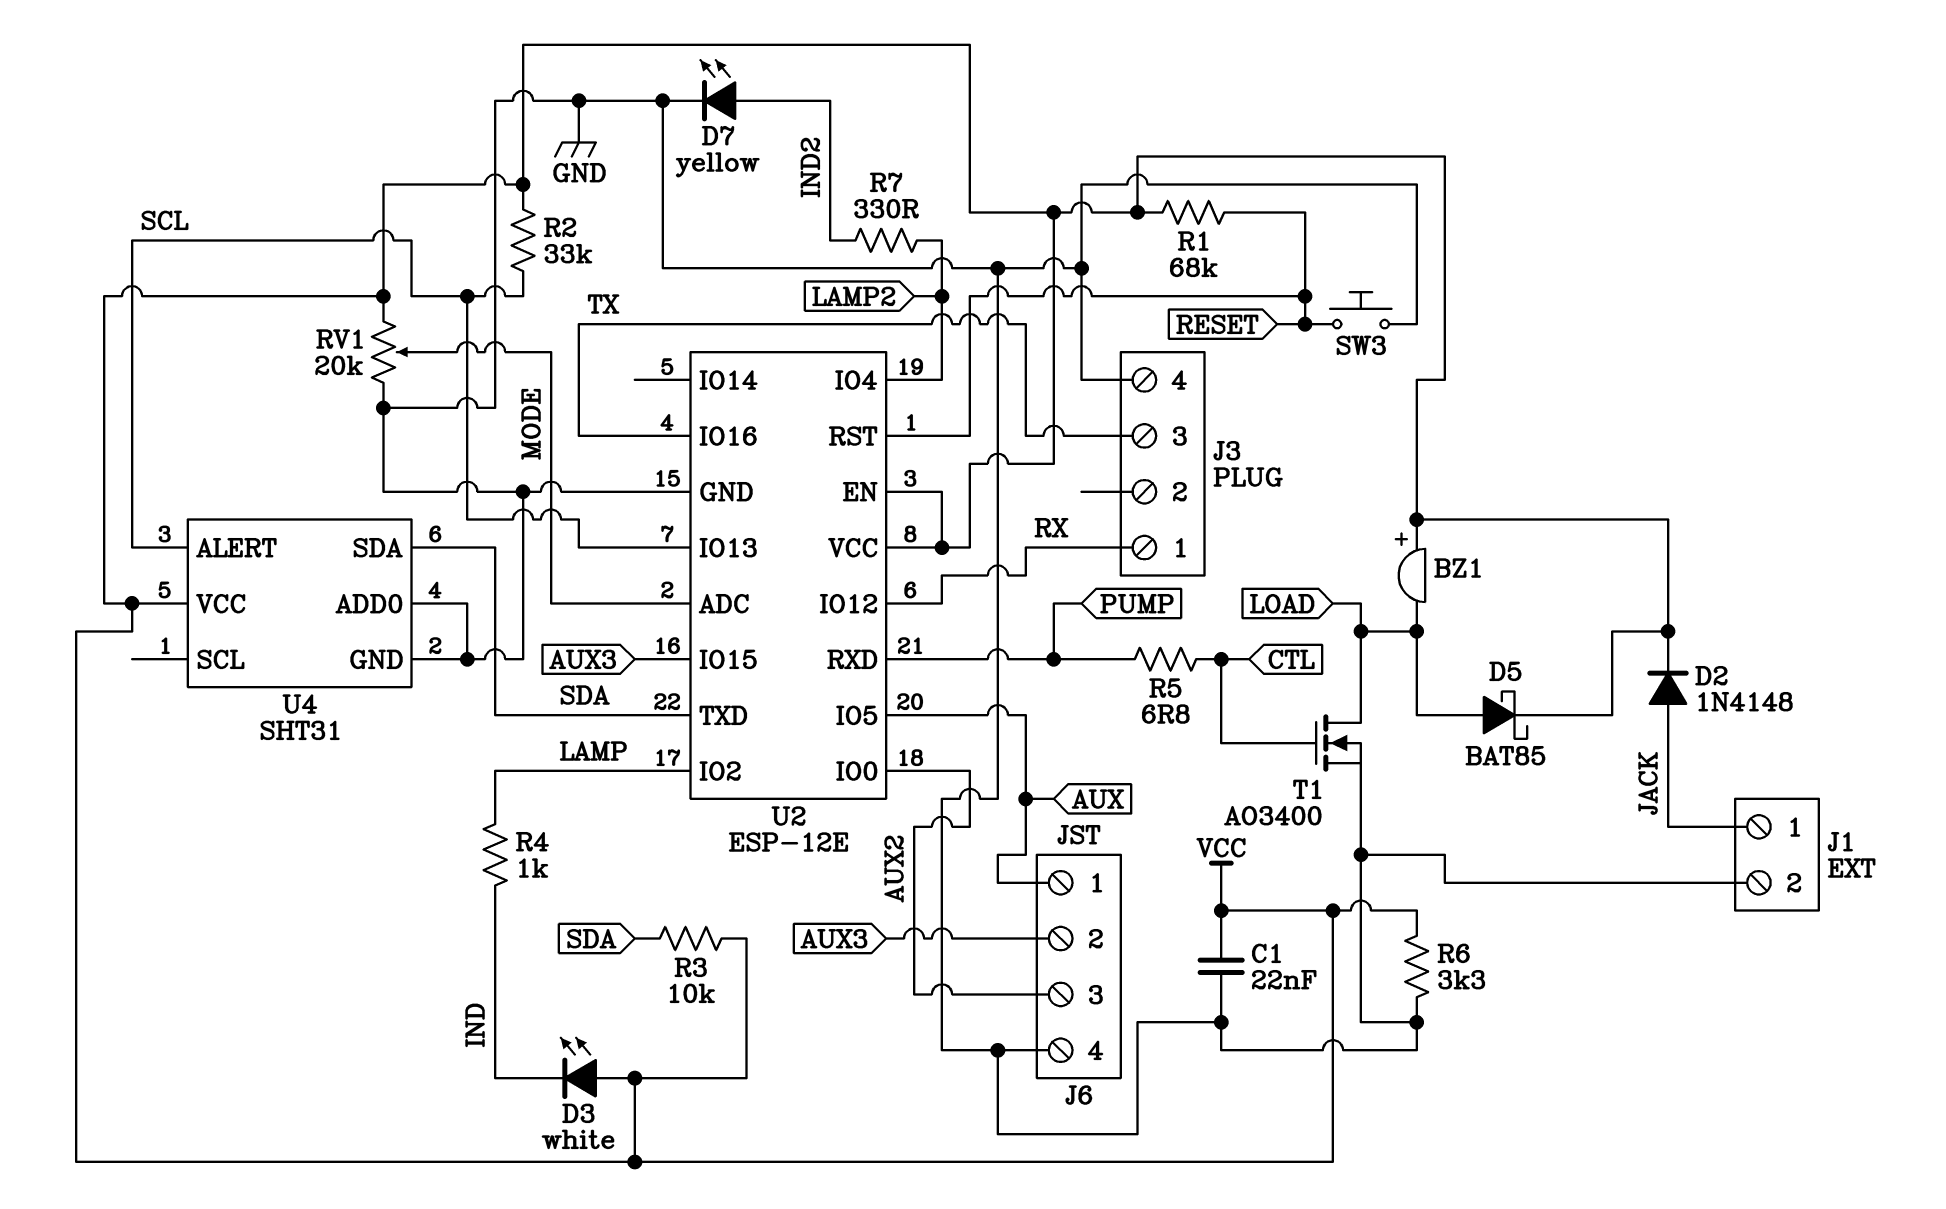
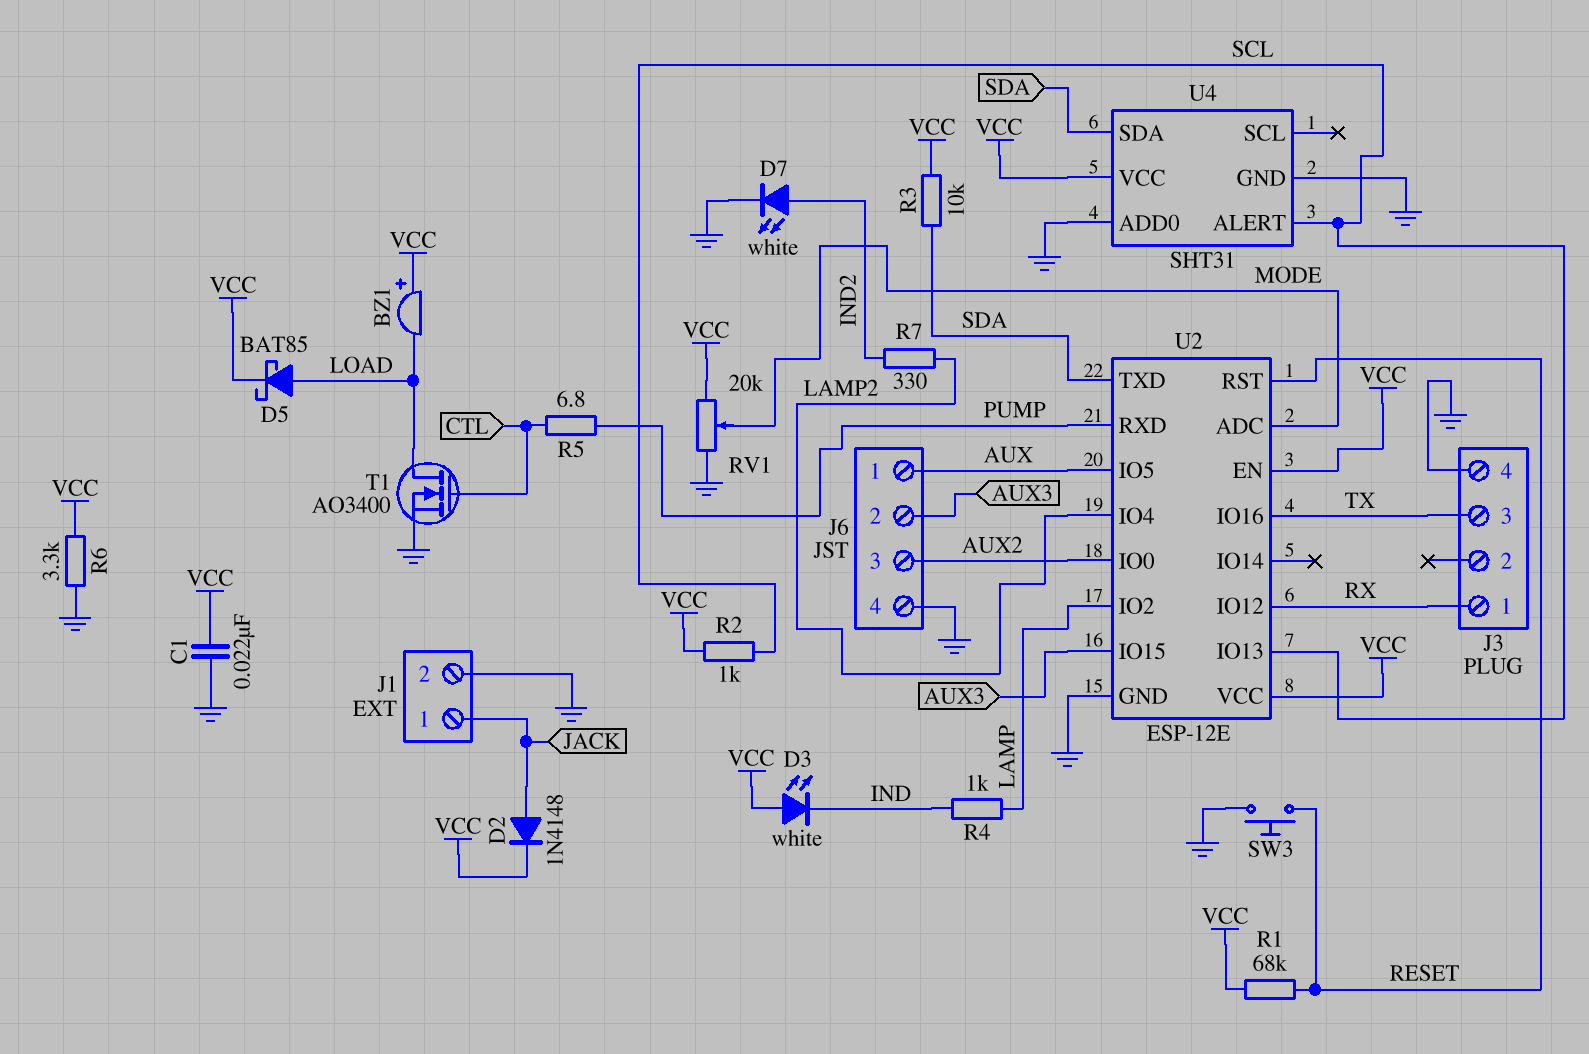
D7: LED yellow (A IND2, K GND) -> LED white (A IND2, K GND)
R2: 33k (SCL, VCC) -> 1k (SCL, VCC)

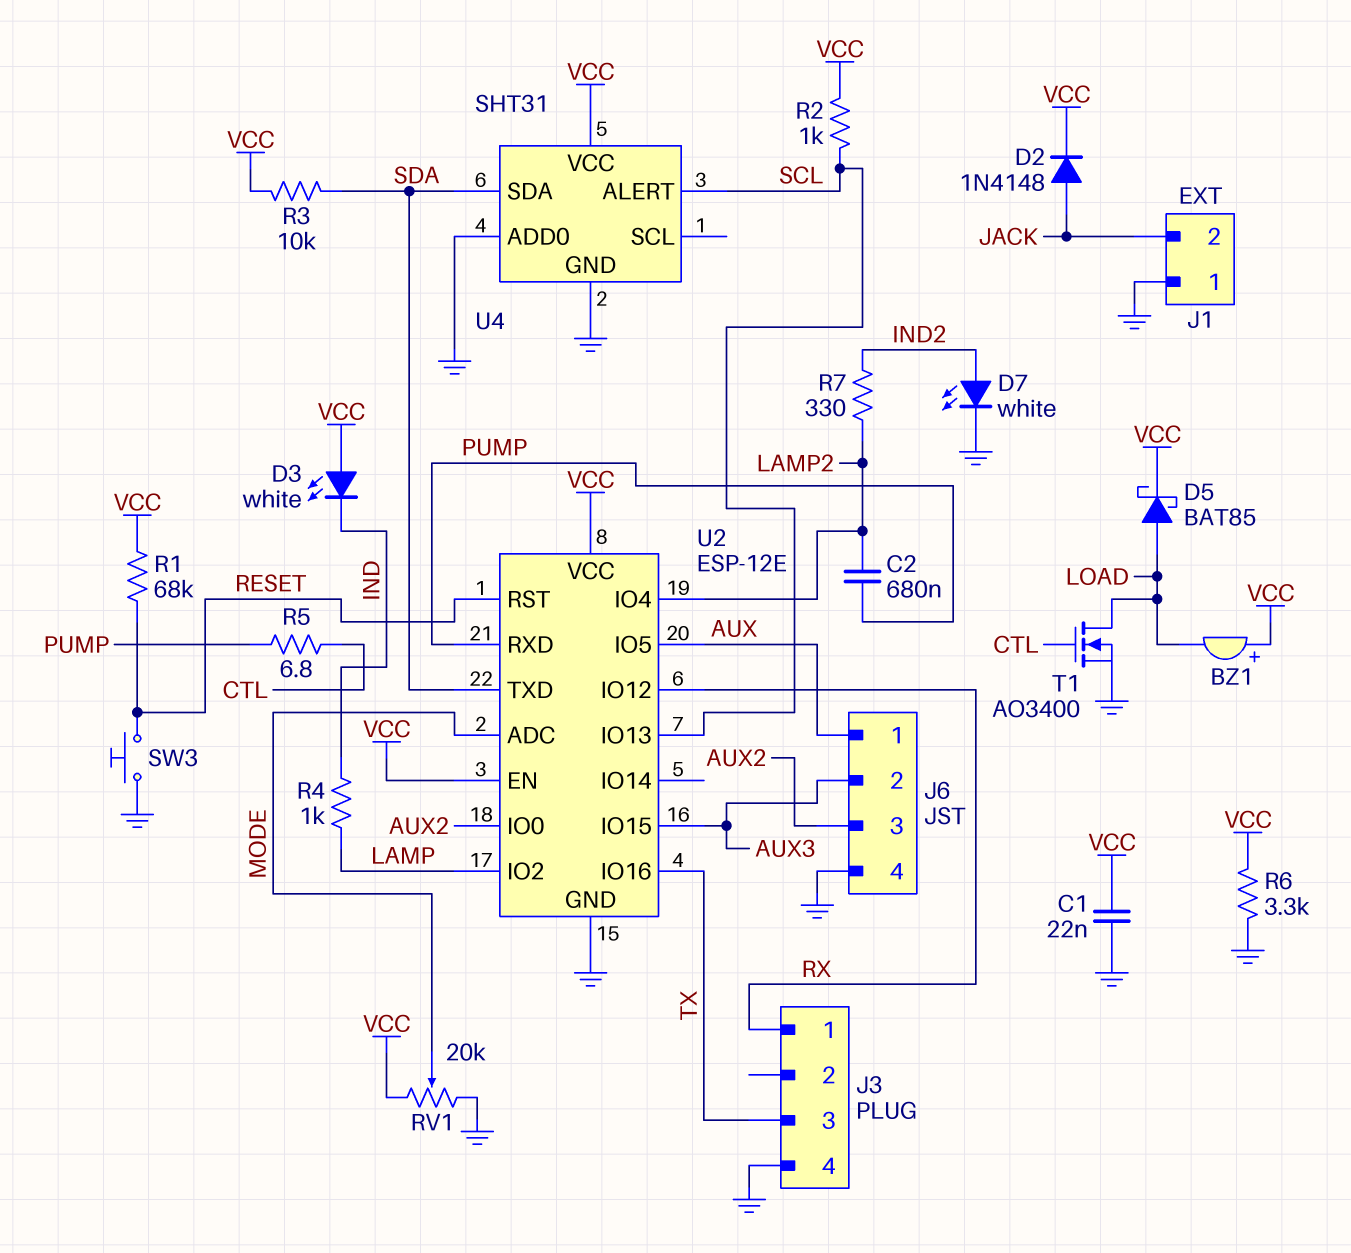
C2: none -> 680nF (LAMP2, PUMP)
J1 pin 1: JACK -> GND
J1 pin 2: GND -> JACK

